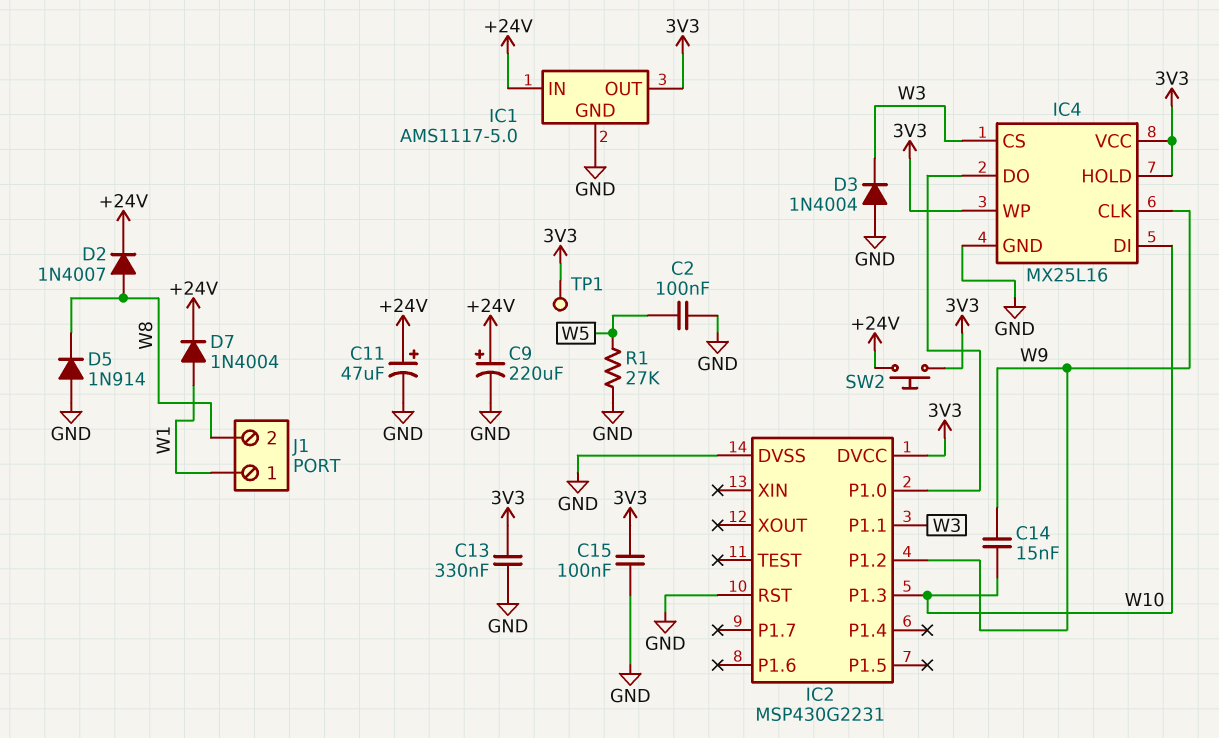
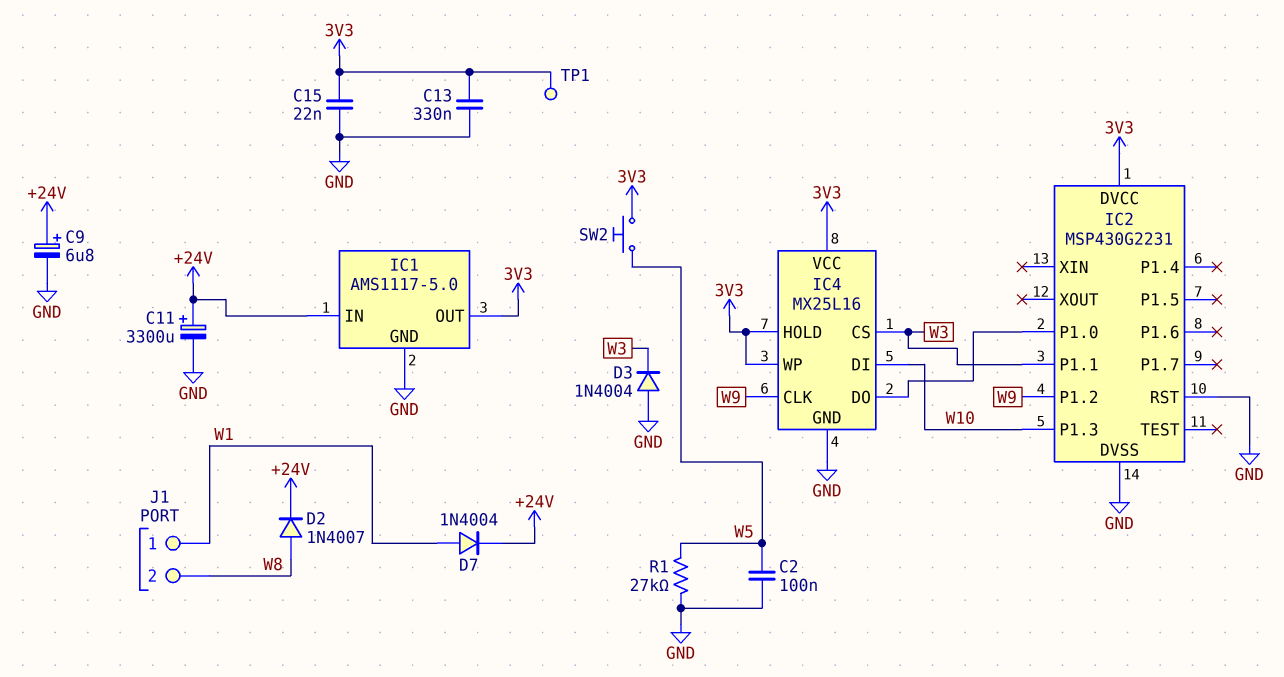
C9: 220uF (plus +24V, minus GND) -> 6.8uF (plus +24V, minus GND)
C11: 47uF (plus +24V, minus GND) -> 3300uF (plus +24V, minus GND)
C14: 15nF (W9, W10) -> none
C15: 100nF (3V3, GND) -> 22nF (3V3, GND)
D5: diode 1N914 (A GND, K W8) -> none
SW2: button (+24V, 3V3) -> button (3V3, W5)

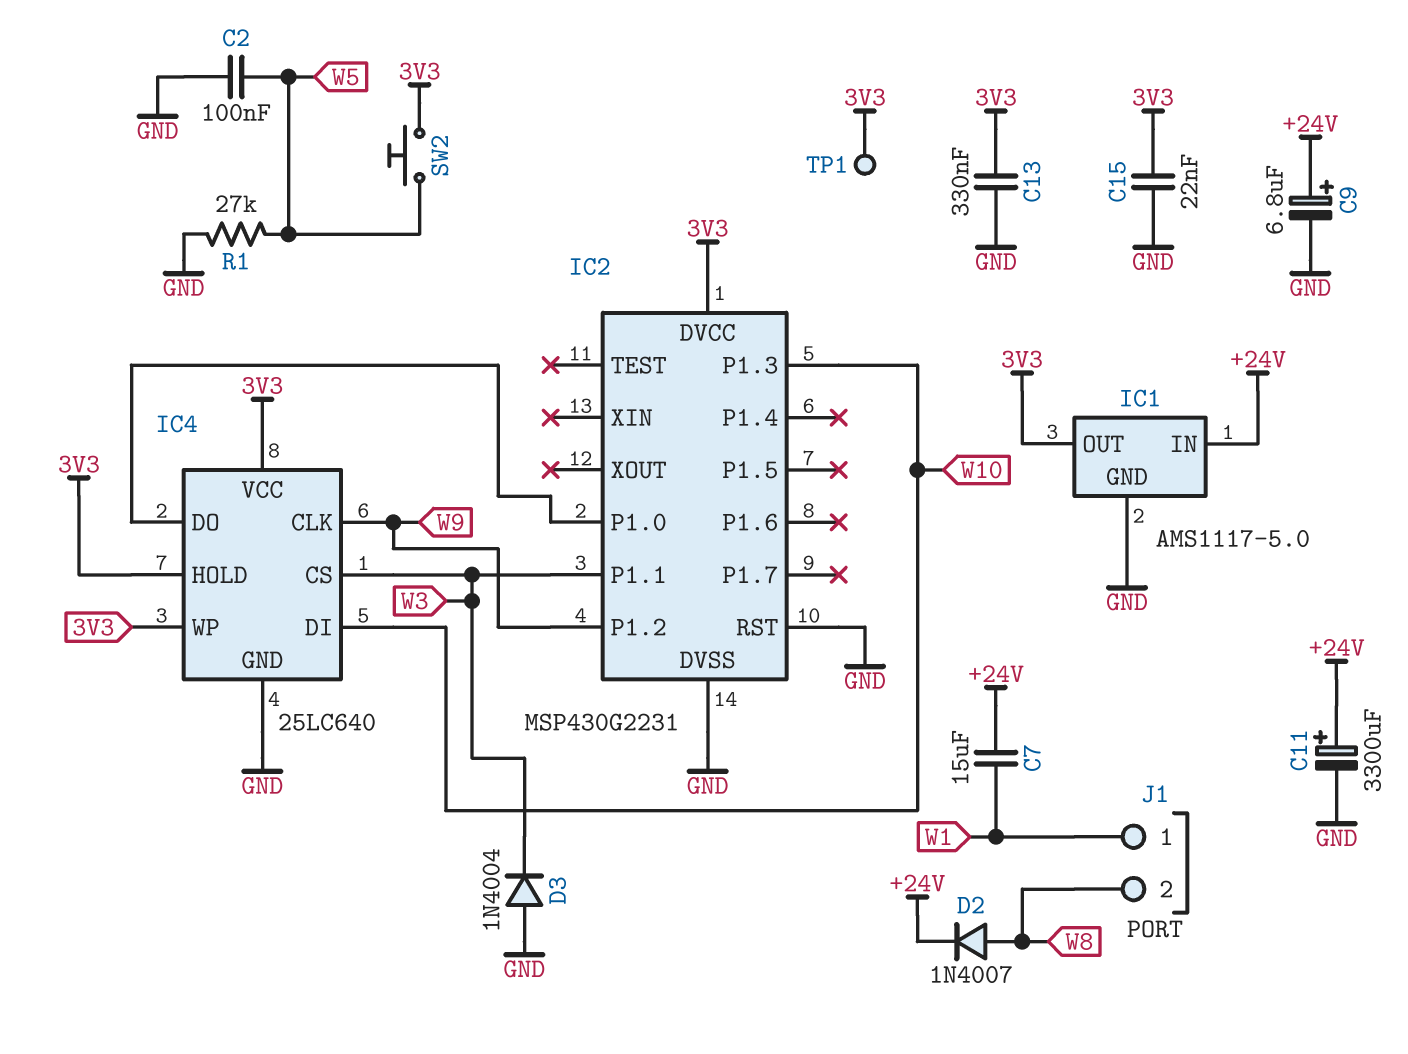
C7: none -> 15uF (+24V, W1)
D7: diode 1N4004 (A W1, K +24V) -> none
IC4: MX25L16 -> 25LC640

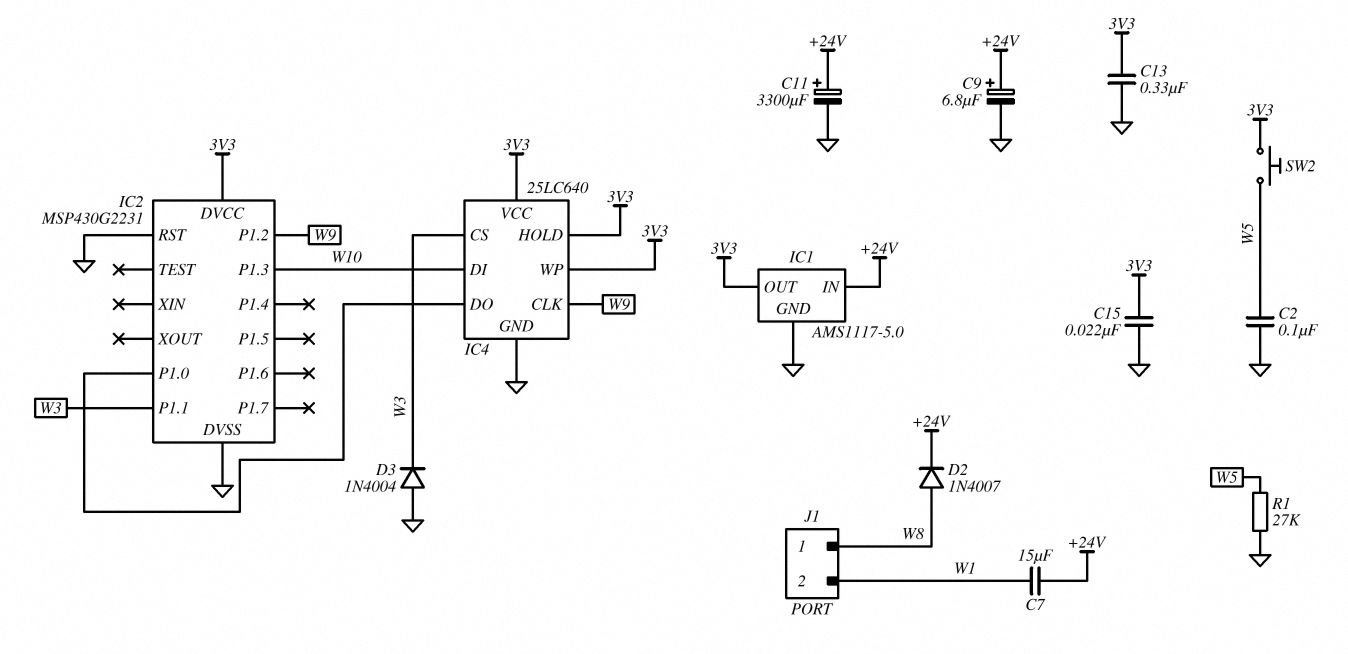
J1 pin 1: W1 -> W8
J1 pin 2: W8 -> W1
TP1: test point (3V3) -> none

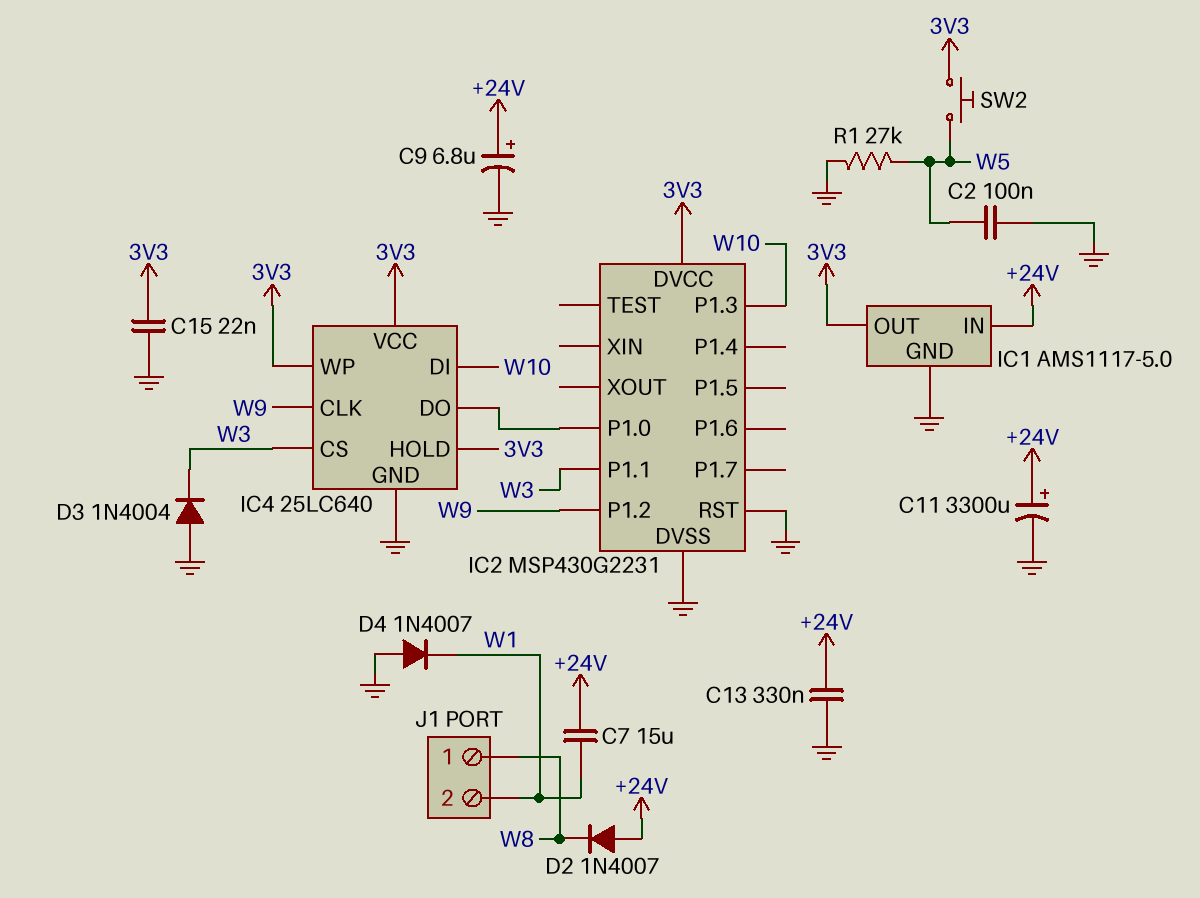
C13: 330nF (3V3, GND) -> 330nF (+24V, GND)
D2: diode 1N4007 (A W8, K +24V) -> diode 1N4007 (A +24V, K W8)
D4: none -> diode 1N4007 (A GND, K W1)

